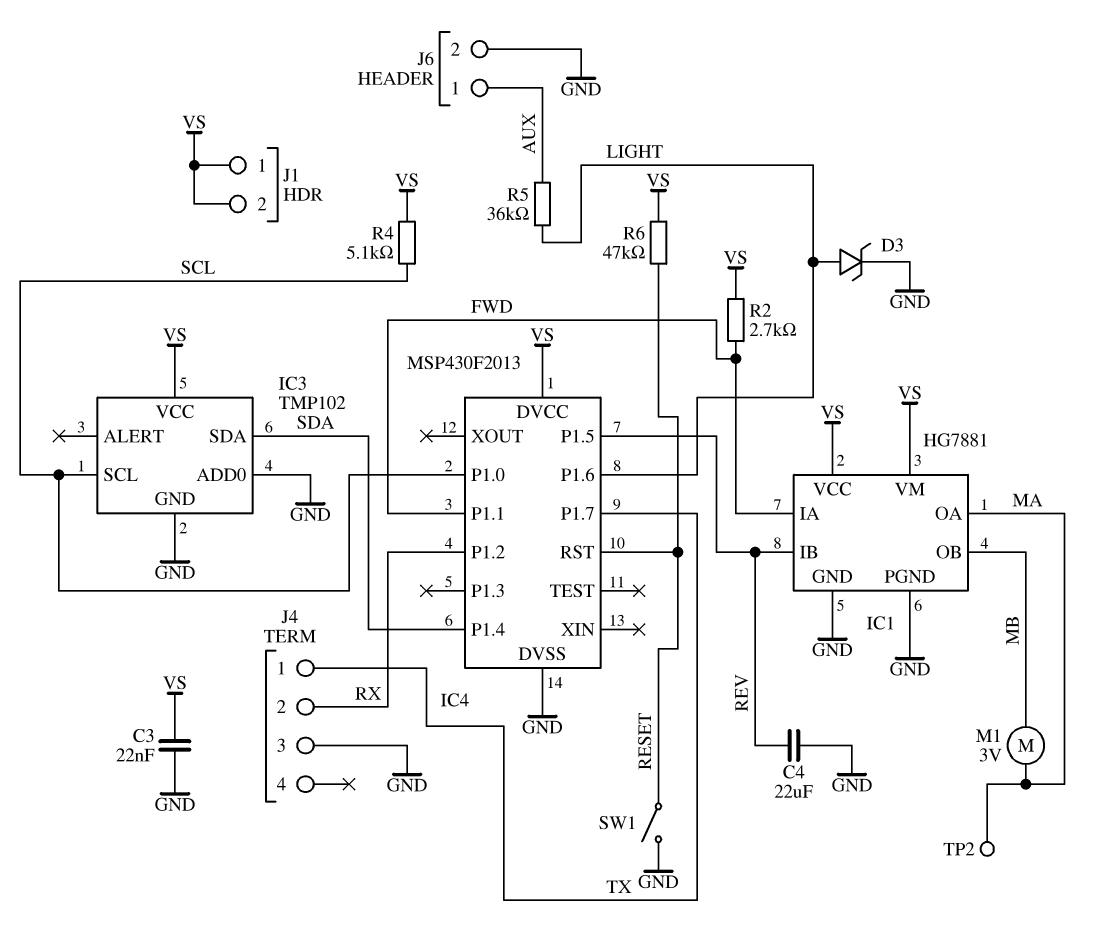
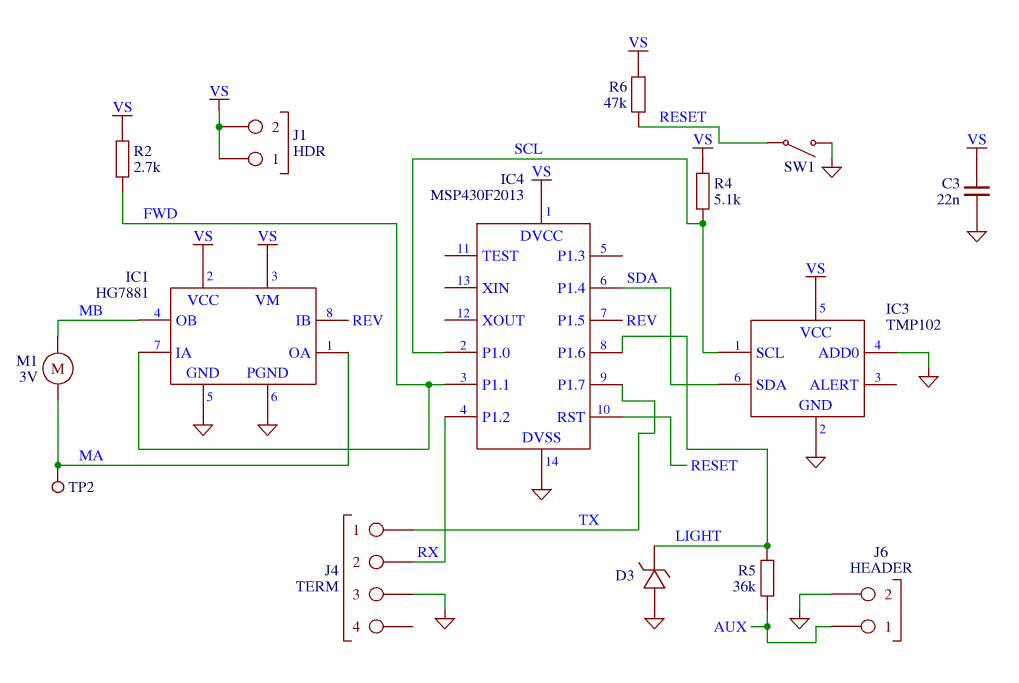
C4: 22uF (GND, REV) -> none
D3: zener (A LIGHT, K GND) -> zener (A GND, K LIGHT)

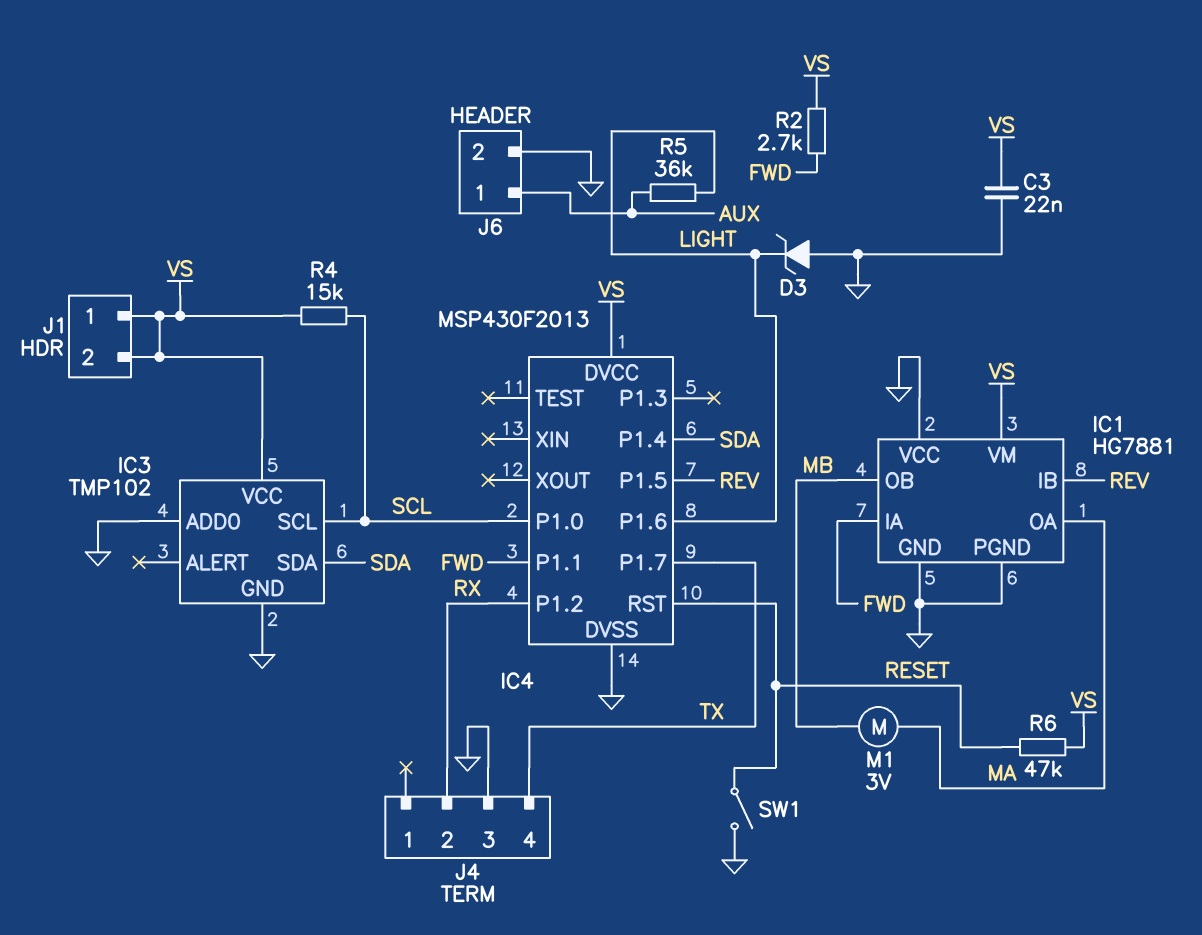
IC1 pin VCC: VS -> GND
J4 pin 1: TX -> none
J4 pin 4: none -> TX
R4: 5.1k (SCL, VS) -> 15k (SCL, VS)
TP2: test point (MA) -> none

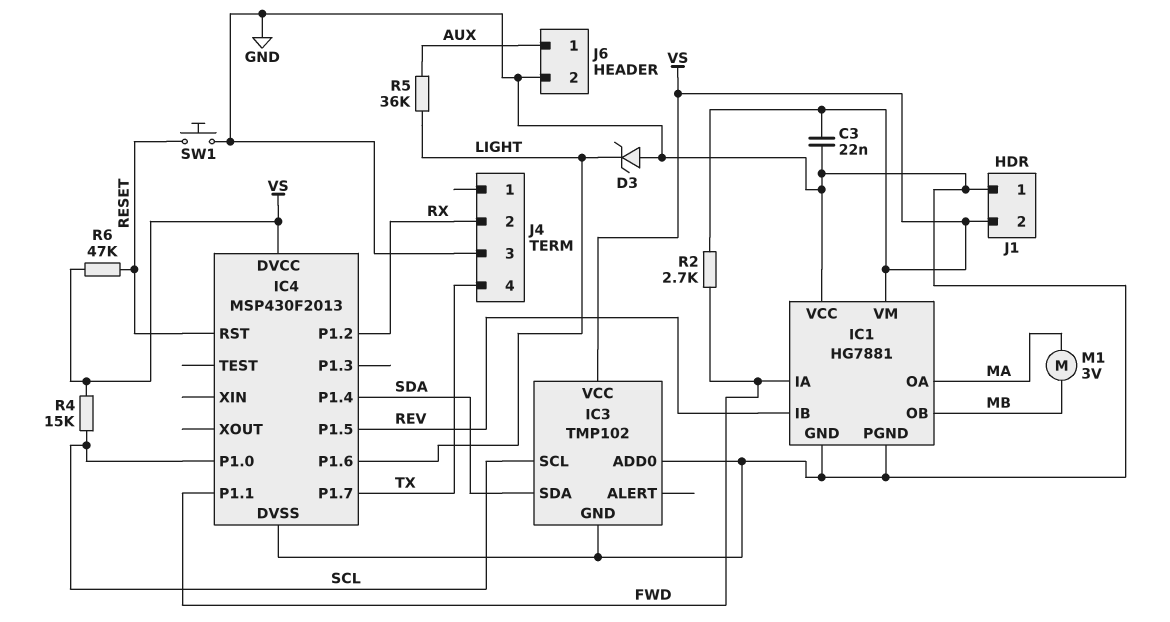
J1 pin 1: VS -> GND
SW1: switch (GND, RESET) -> button (GND, RESET)

